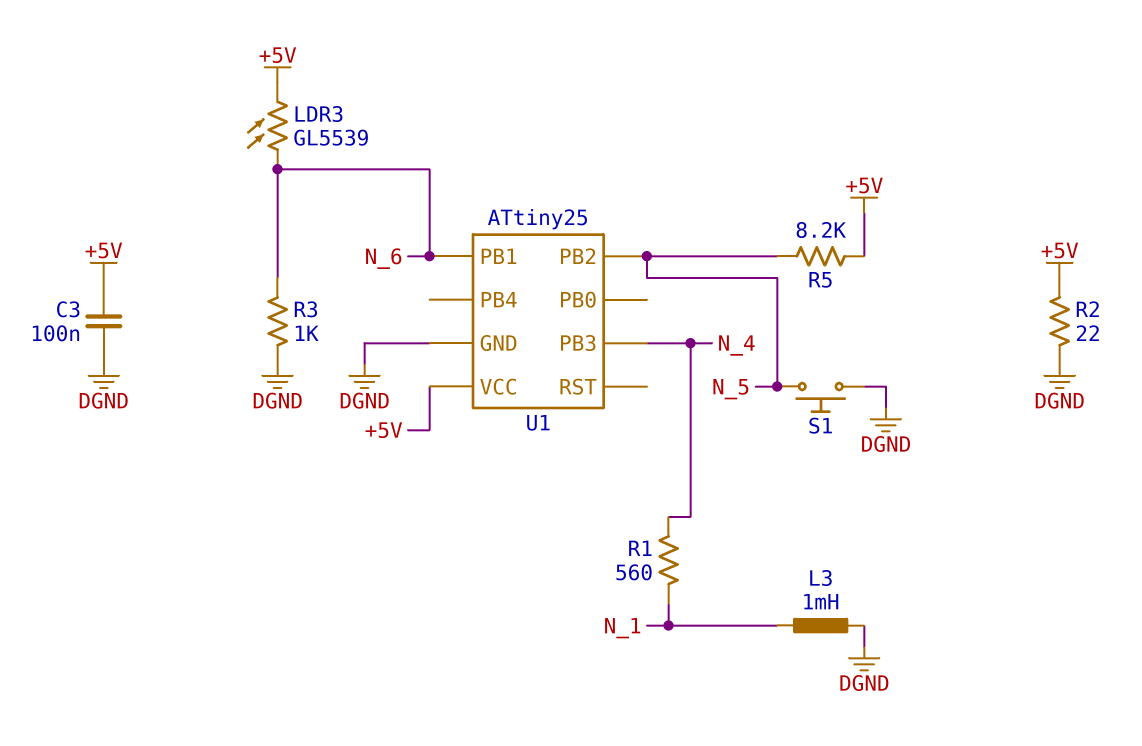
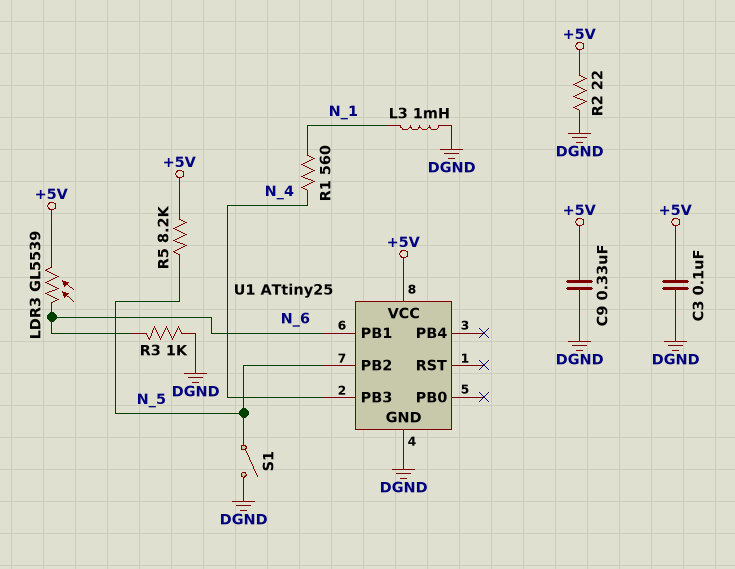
C9: none -> 330nF (+5V, DGND)
S1: button (DGND, N_5) -> switch (DGND, N_5)

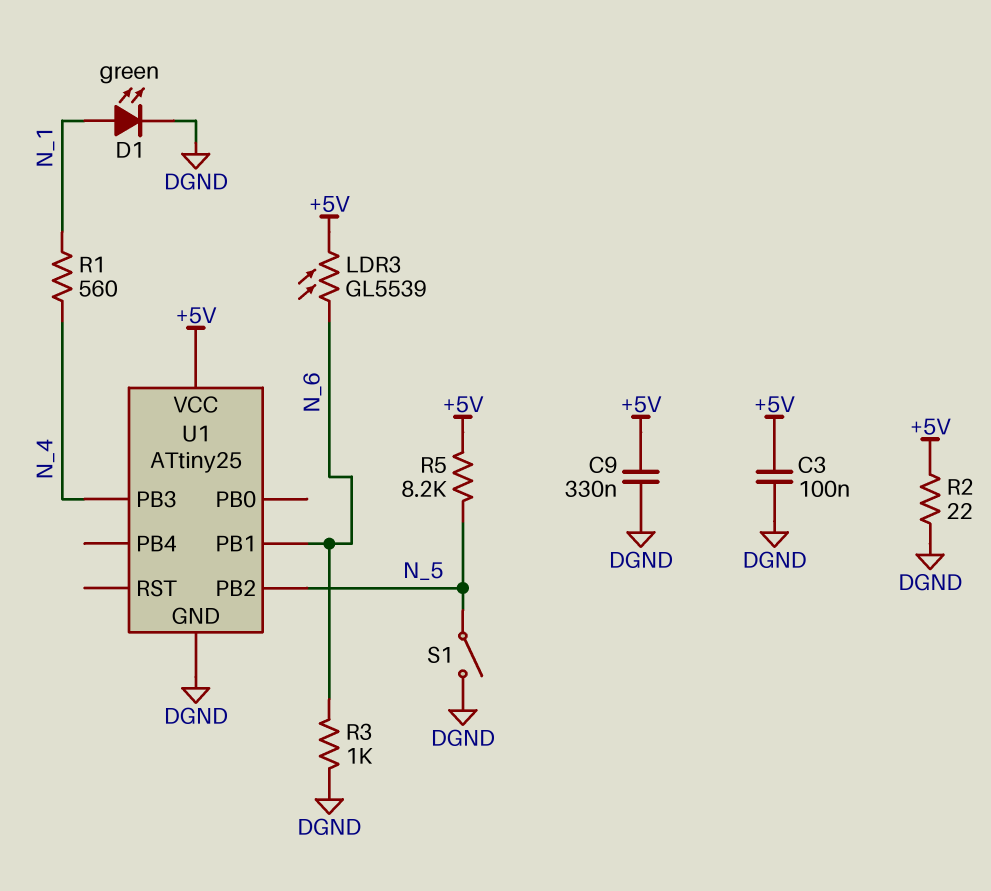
D1: none -> LED green (A N_1, K DGND)
L3: 1mH (DGND, N_1) -> none

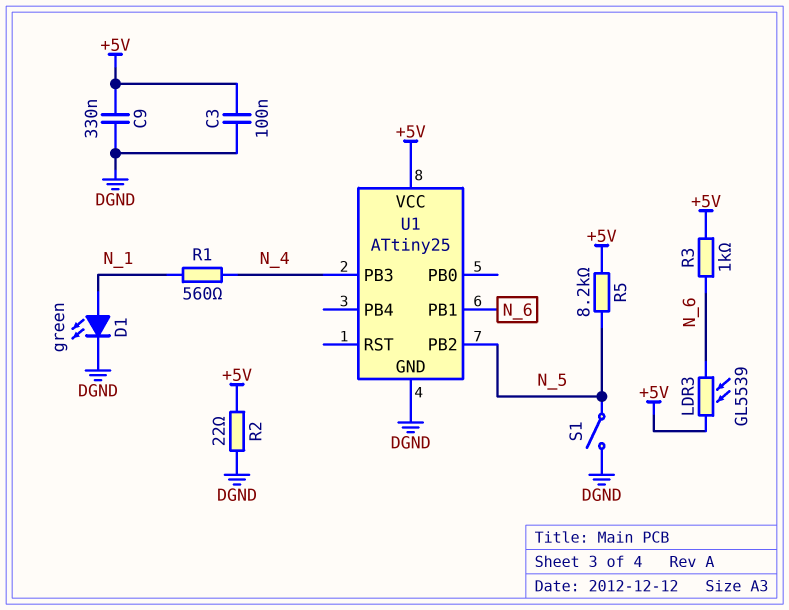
R3: 1k (DGND, N_6) -> 1k (+5V, N_6)

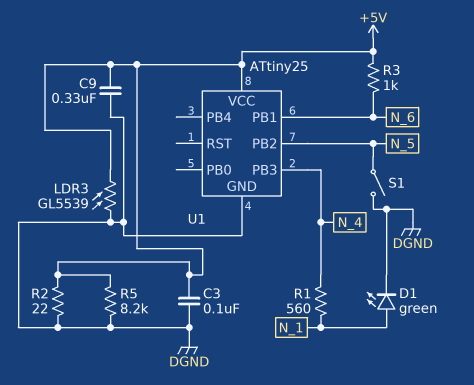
LDR3: GL5539 (+5V, N_6) -> GL5539 (+5V, DGND)
R5: 8.2k (+5V, N_5) -> 8.2k (+5V, DGND)

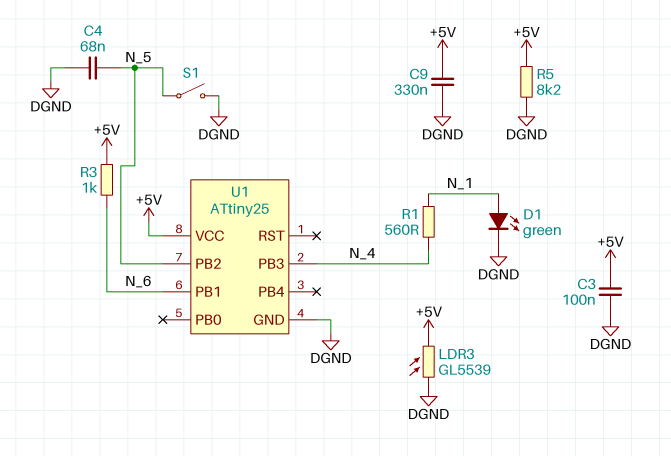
C4: none -> 68nF (DGND, N_5)
R2: 22 (+5V, DGND) -> none

